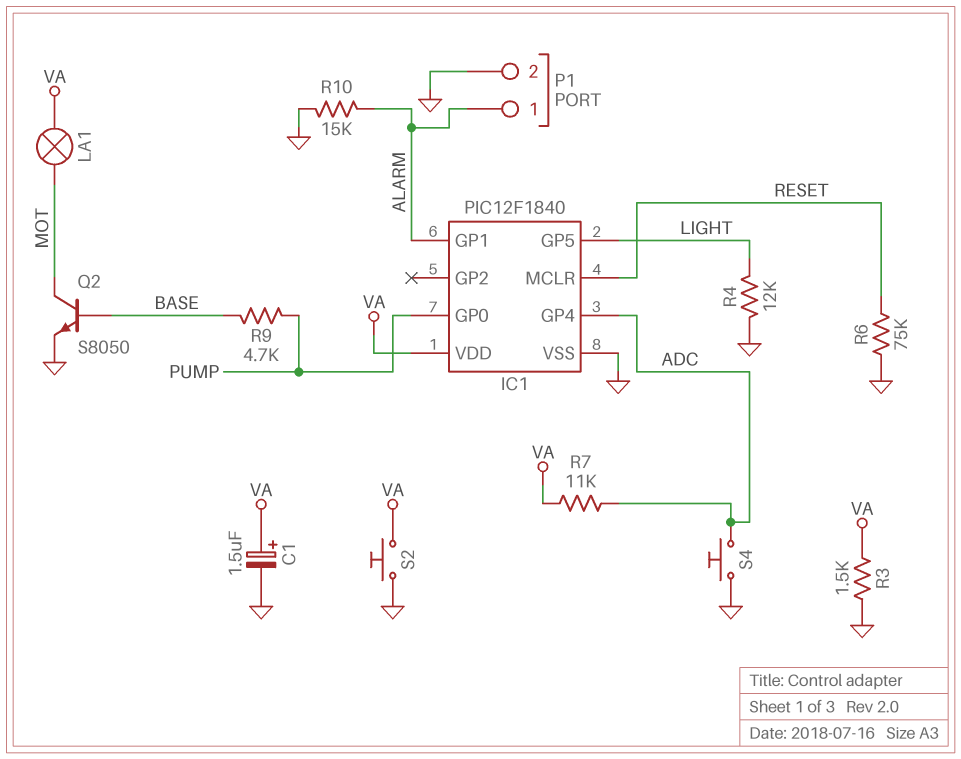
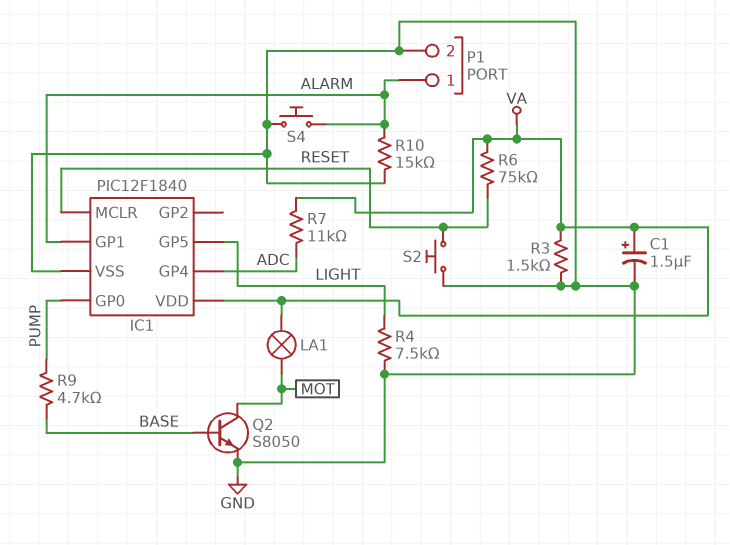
R4: 12k (GND, LIGHT) -> 7.5k (GND, LIGHT)
R6: 75k (GND, RESET) -> 75k (RESET, VA)
S2: button (GND, VA) -> button (GND, RESET)
S4: button (ADC, GND) -> button (ALARM, GND)

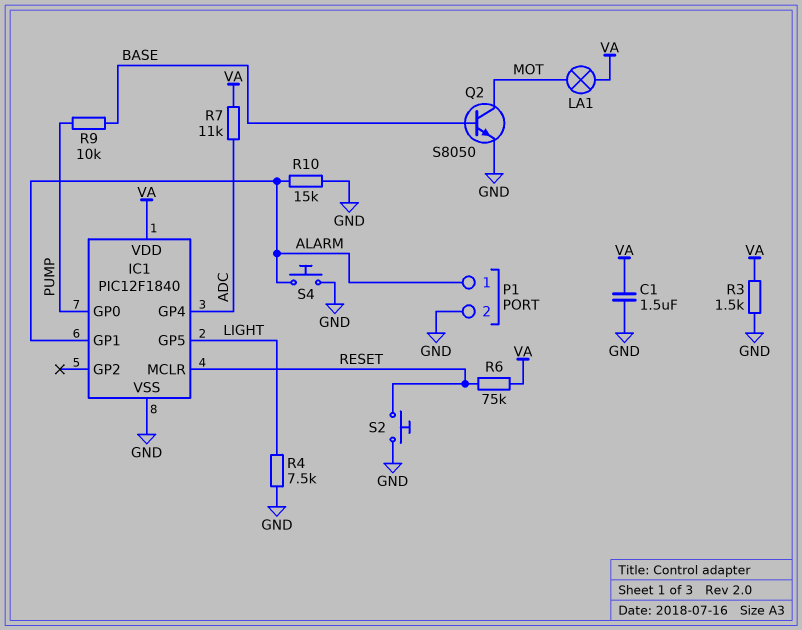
C1: 1.5uF (plus VA, minus GND) -> 1.5uF (GND, VA)
R9: 4.7k (BASE, PUMP) -> 10k (BASE, PUMP)

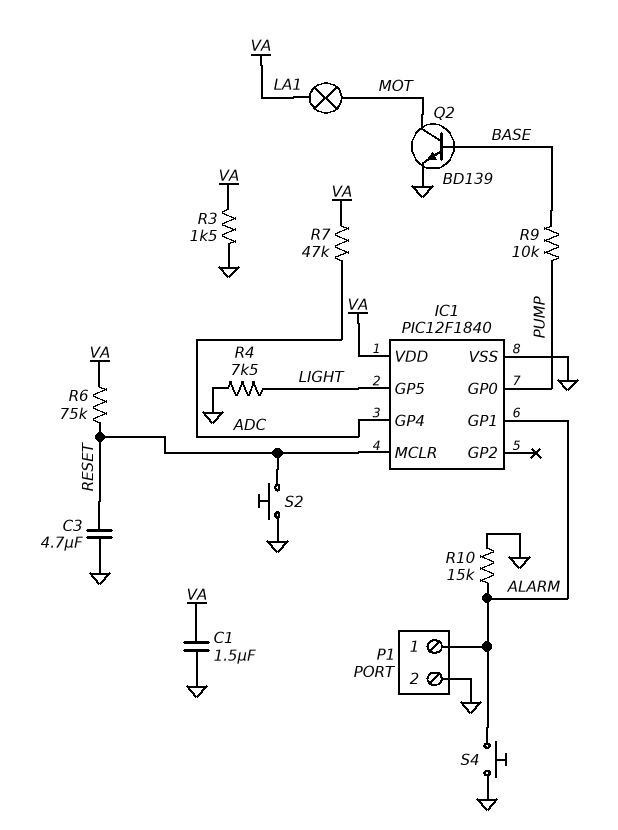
C3: none -> 4.7uF (GND, RESET)
Q2: NPN S8050 (B BASE, C MOT, E GND) -> NPN BD139 (B BASE, C MOT, E GND)
R7: 11k (ADC, VA) -> 47k (ADC, VA)

